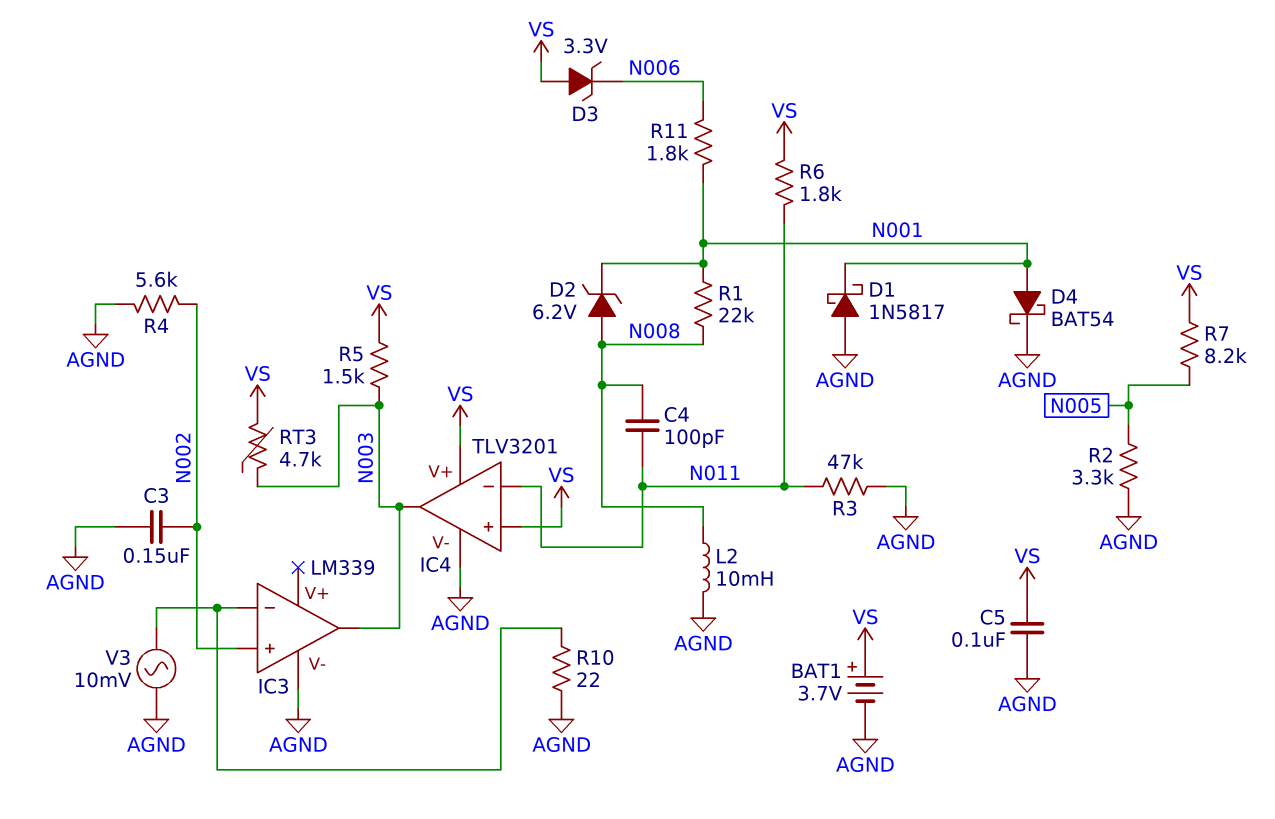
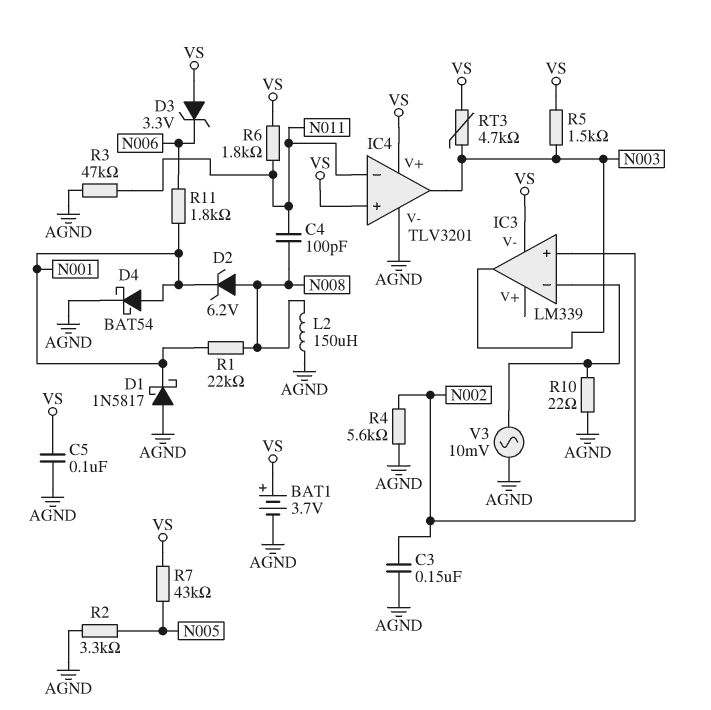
IC3 pin V-: AGND -> VS
L2: 10mH (AGND, N008) -> 150uH (AGND, N008)
R7: 8.2k (N005, VS) -> 43k (N005, VS)

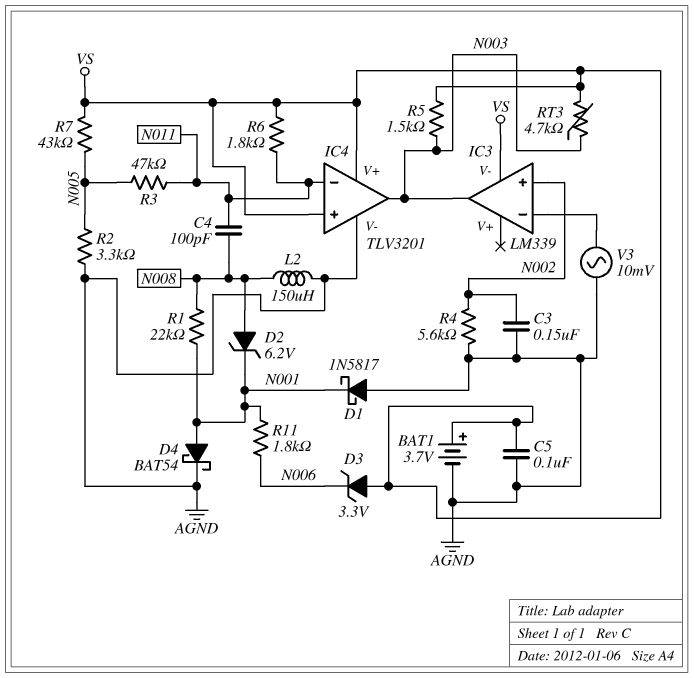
R3: 47k (AGND, N011) -> 47k (N005, N011)
R10: 22 (AGND, IC3/in-) -> none

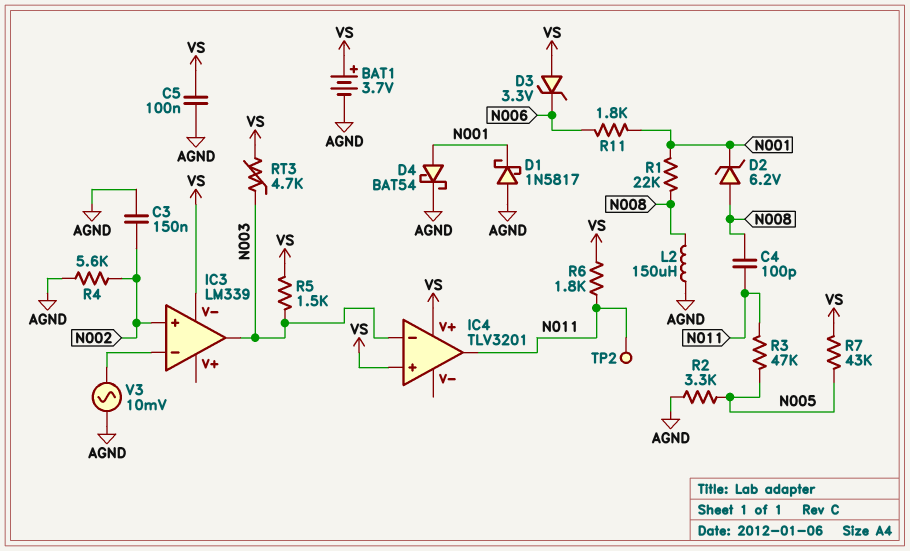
IC4 pin V-: AGND -> none
IC4 pin in-: N011 -> N003
IC4 pin out: N003 -> N011
TP2: none -> test point (N011)

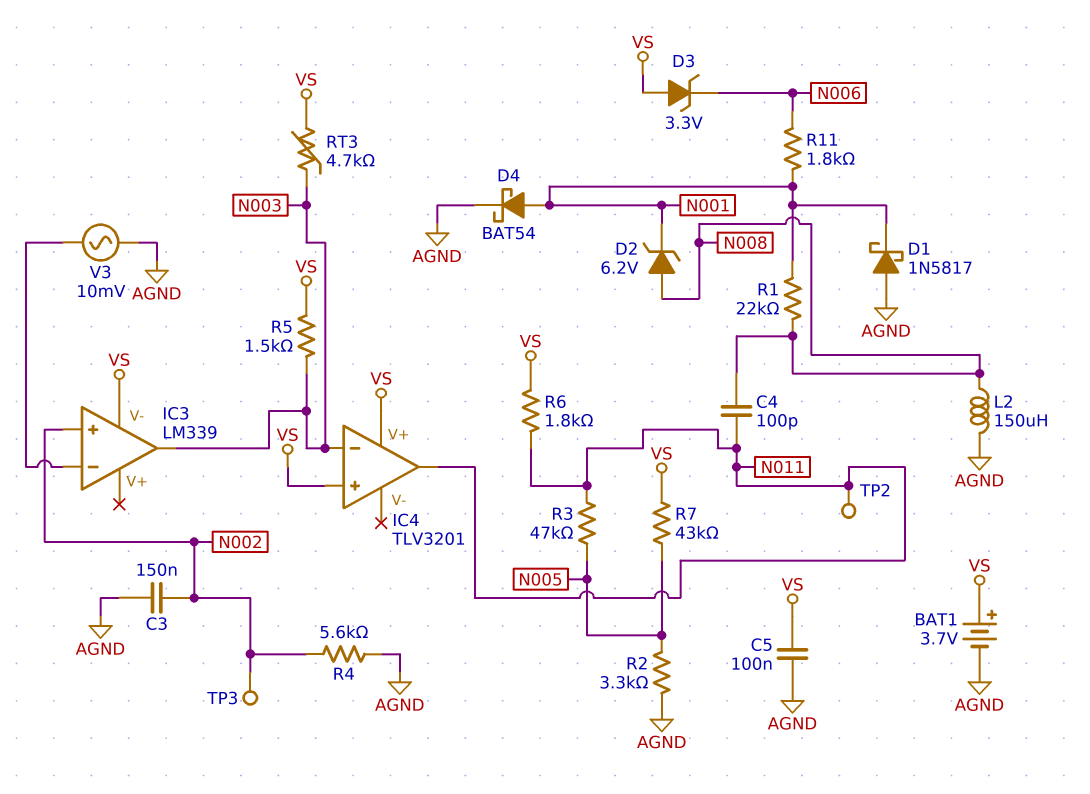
TP3: none -> test point (N002)

